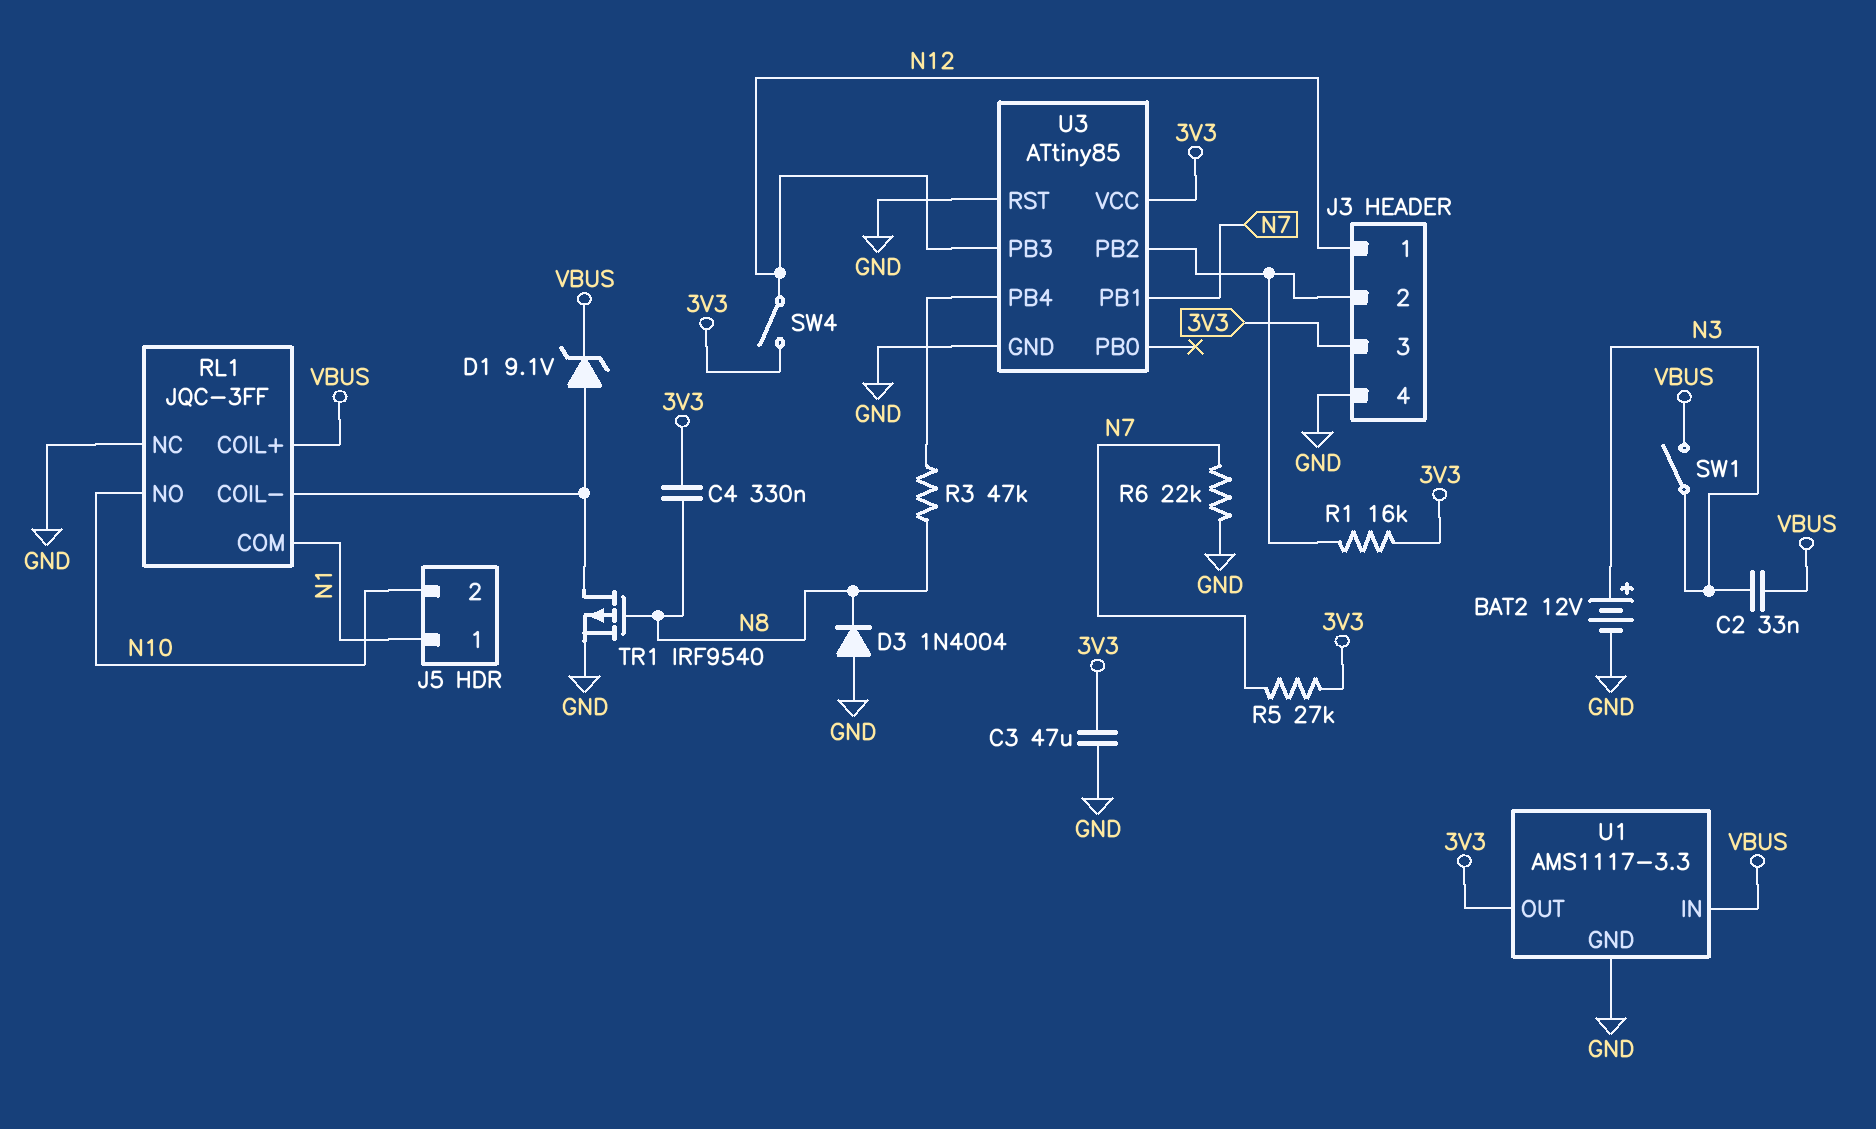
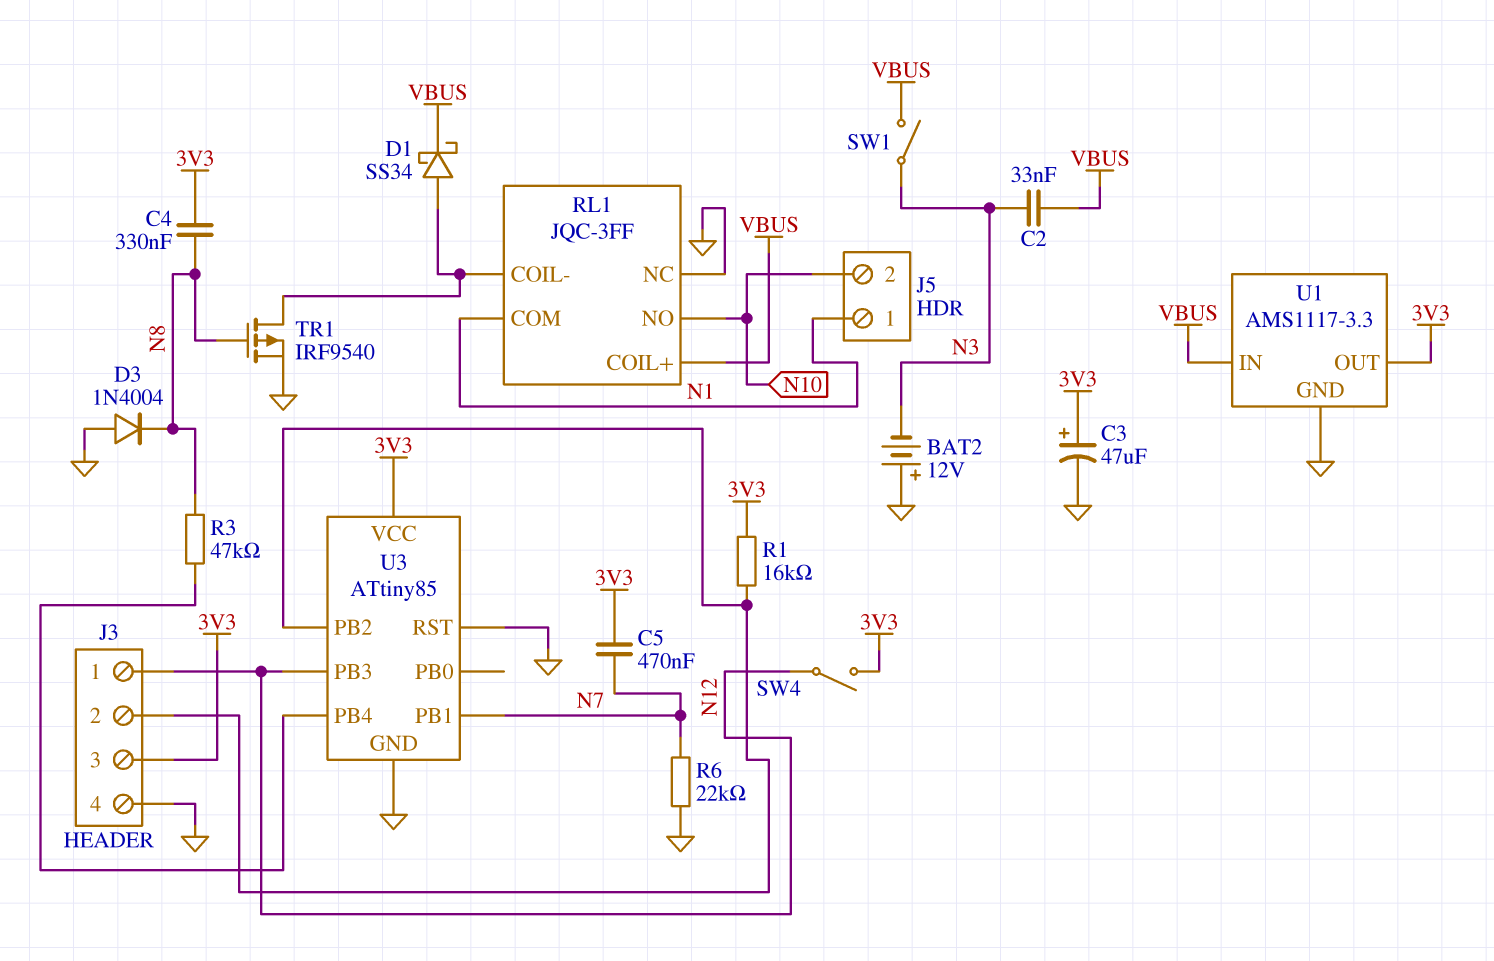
BAT2: 12V (plus N3, minus GND) -> 12V (plus GND, minus N3)
C3: 47uF (3V3, GND) -> 47uF (plus 3V3, minus GND)
C5: none -> 470nF (3V3, N7)
D1: zener 9.1V (A RL1/COIL-, K VBUS) -> schottky SS34 (A RL1/COIL-, K VBUS)
R5: 27k (3V3, N7) -> none

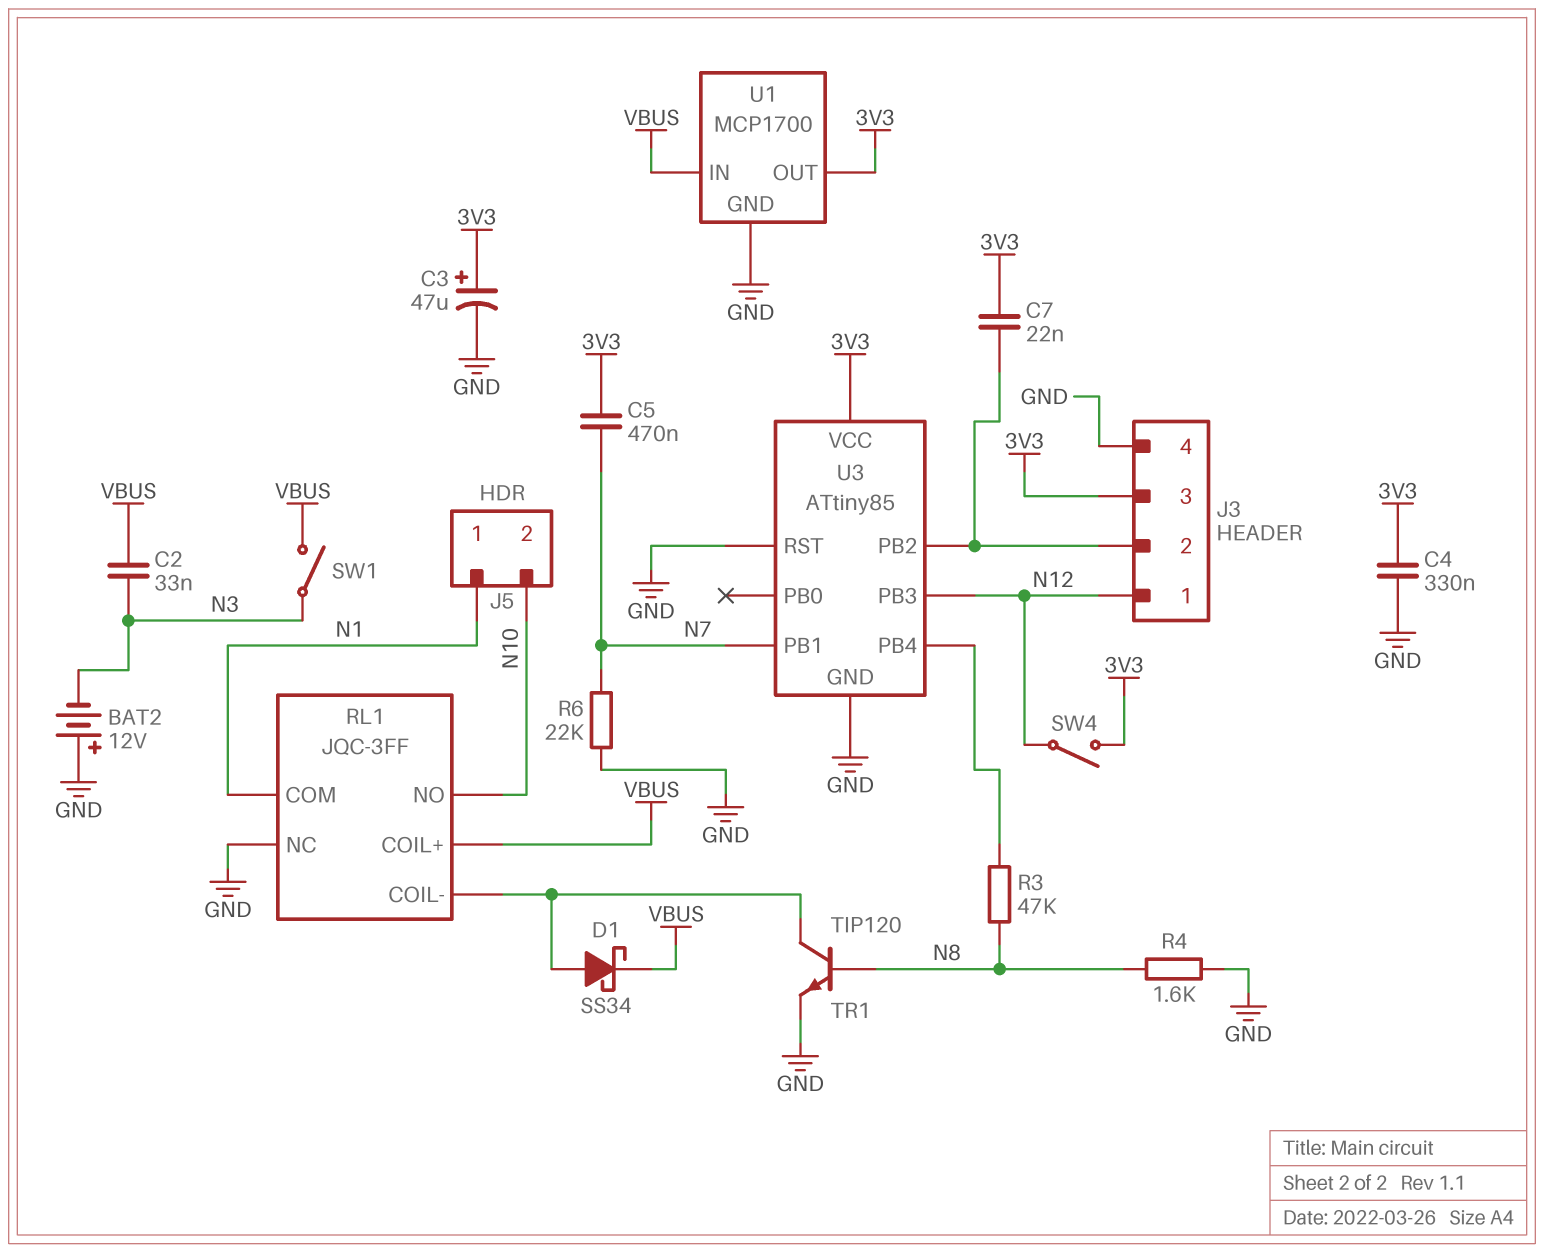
C4: 330nF (3V3, N8) -> 330nF (3V3, GND)
C7: none -> 22nF (3V3, J3/2)
D3: diode 1N4004 (A GND, K N8) -> none
R1: 16k (3V3, J3/2) -> none
R4: none -> 1.6k (GND, N8)
TR1: PMOS IRF9540 (G N8, D RL1/COIL-, S GND) -> NPN TIP120 (B N8, C RL1/COIL-, E GND)
U1: AMS1117-3.3 -> MCP1700

